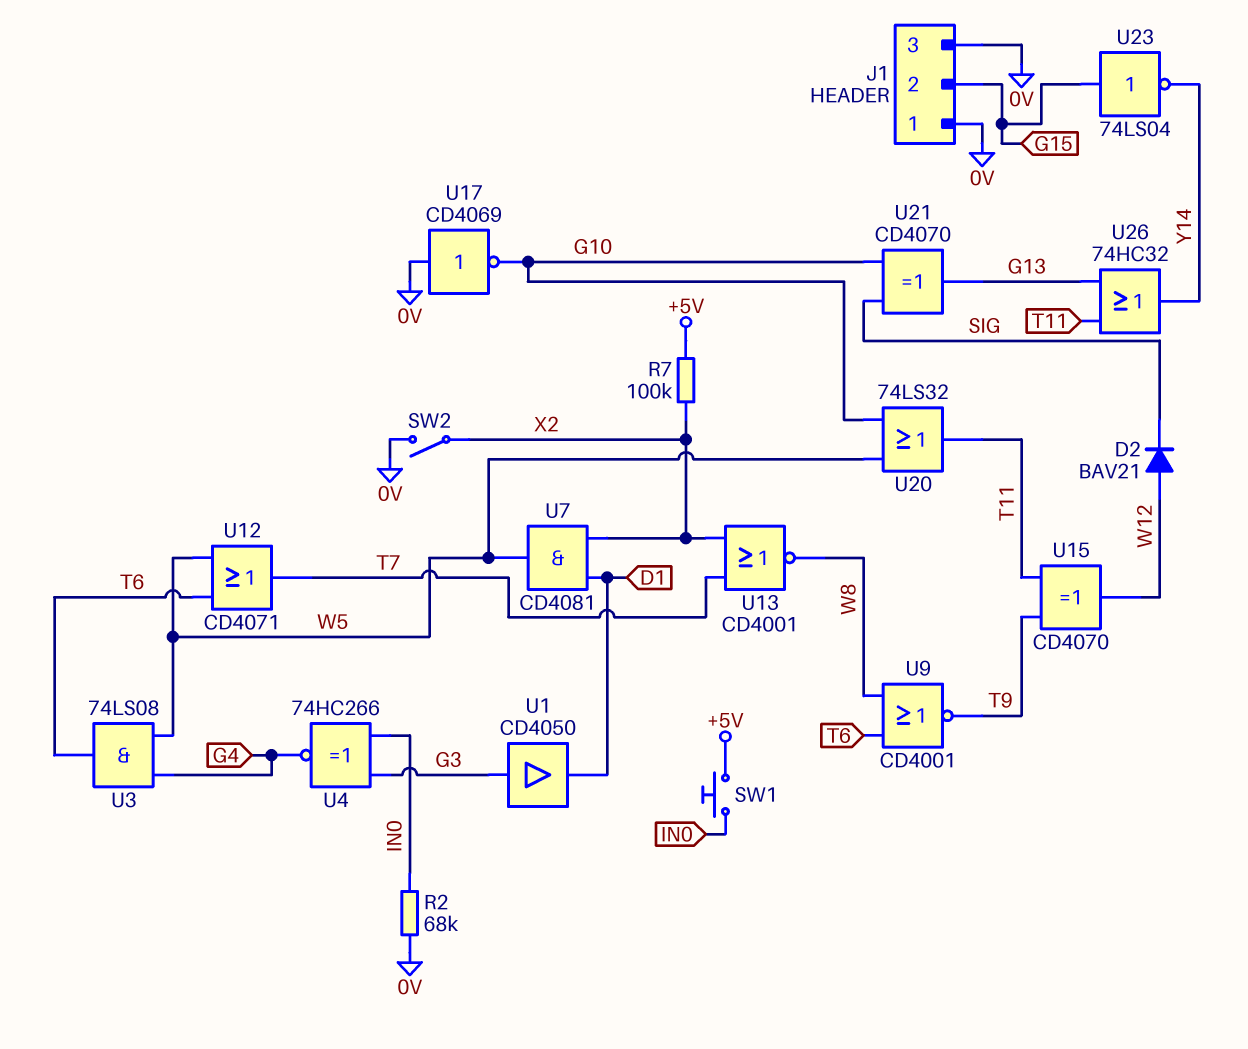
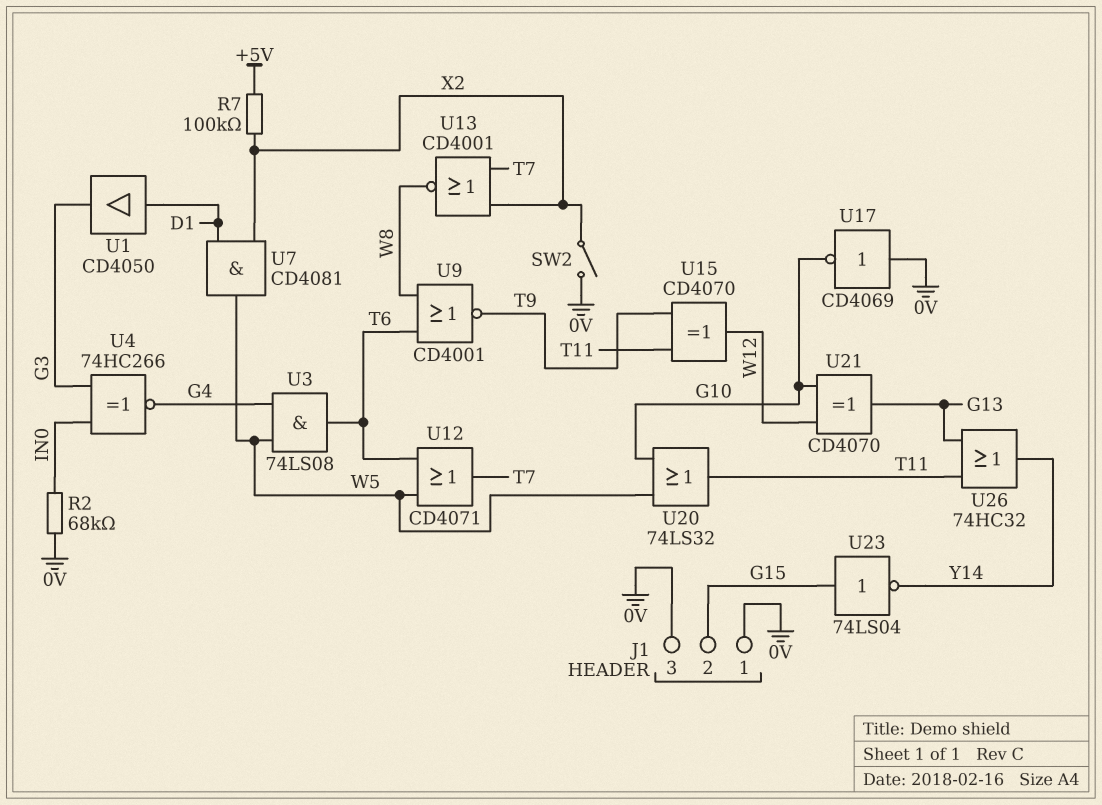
D2: diode BAV21 (A W12, K SIG) -> none
SW1: button (+5V, IN0) -> none
U1: buffer CD4050 (in G3, out D1) -> buffer CD4050 (in D1, out G3)
U21: XOR CD4070 (in G10, in SIG, out G13) -> XOR CD4070 (in G10, in W12, out G13)

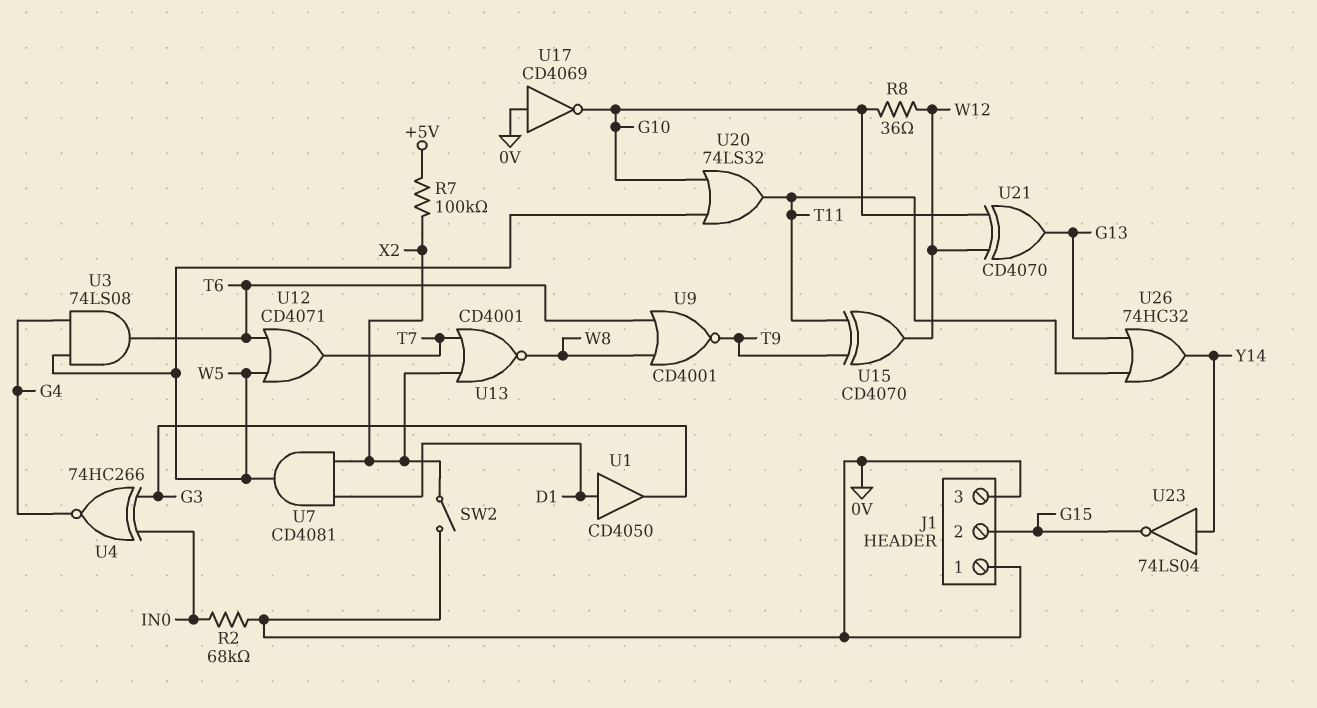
R8: none -> 36 (G10, W12)
U23: NOT 74LS04 (in G15, out Y14) -> NOT 74LS04 (in Y14, out G15)

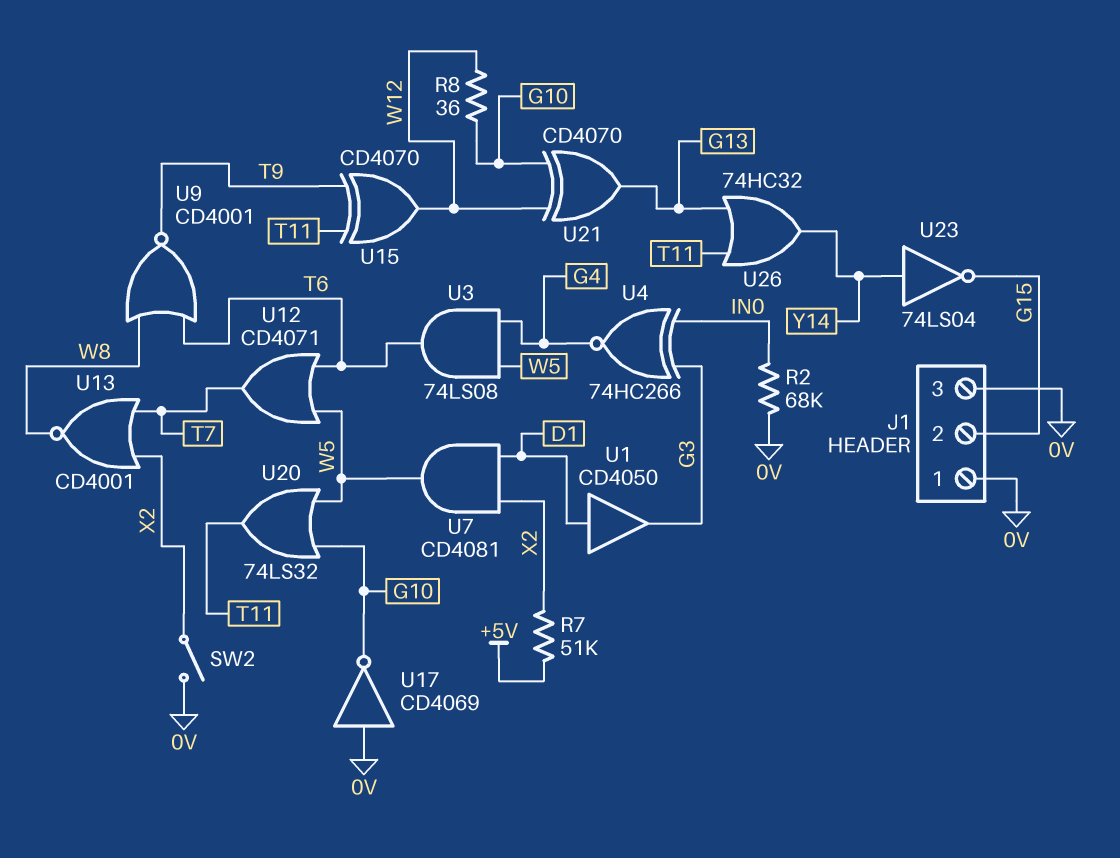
R7: 100k (+5V, X2) -> 51k (+5V, X2)

